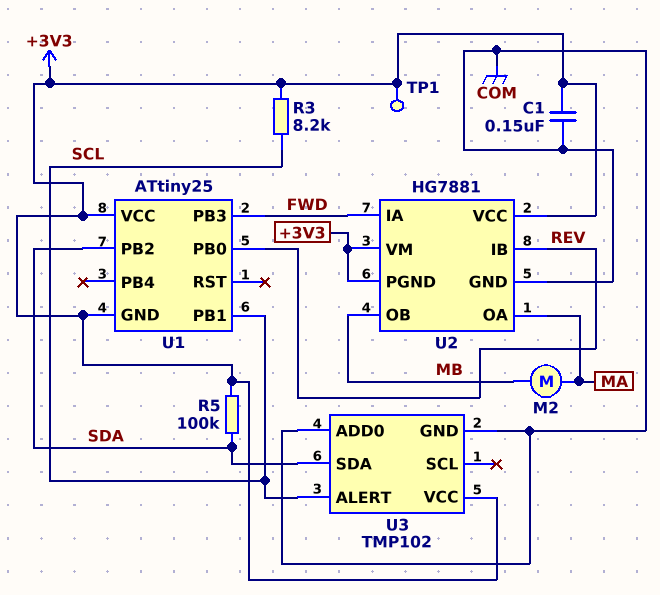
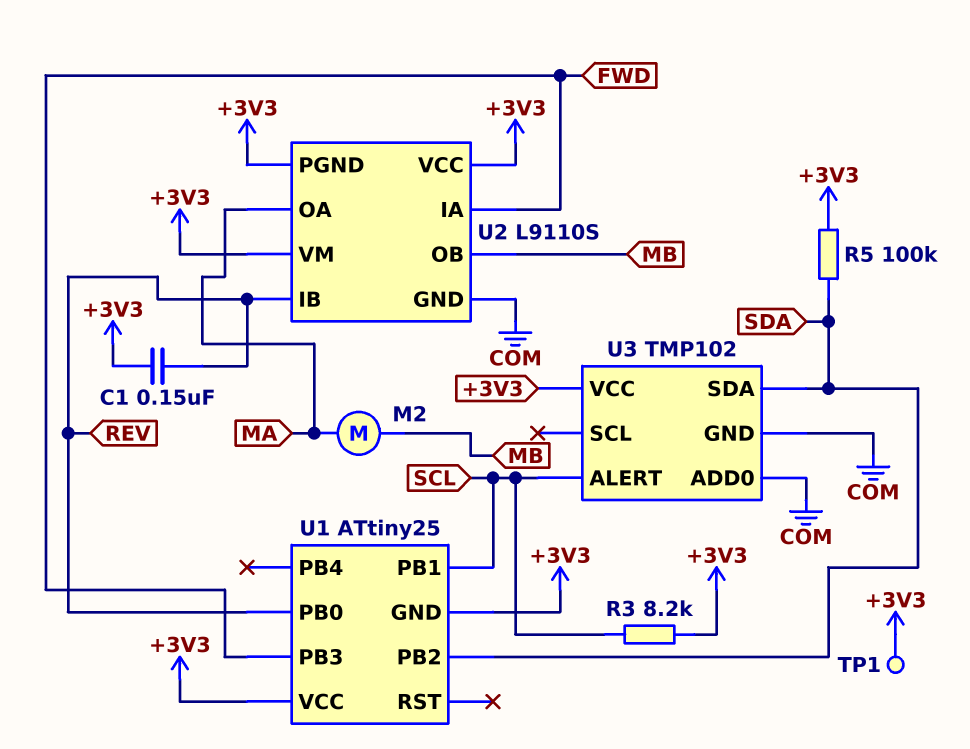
C1: 150nF (+3V3, COM) -> 150nF (+3V3, REV)
U2: HG7881 -> L9110S

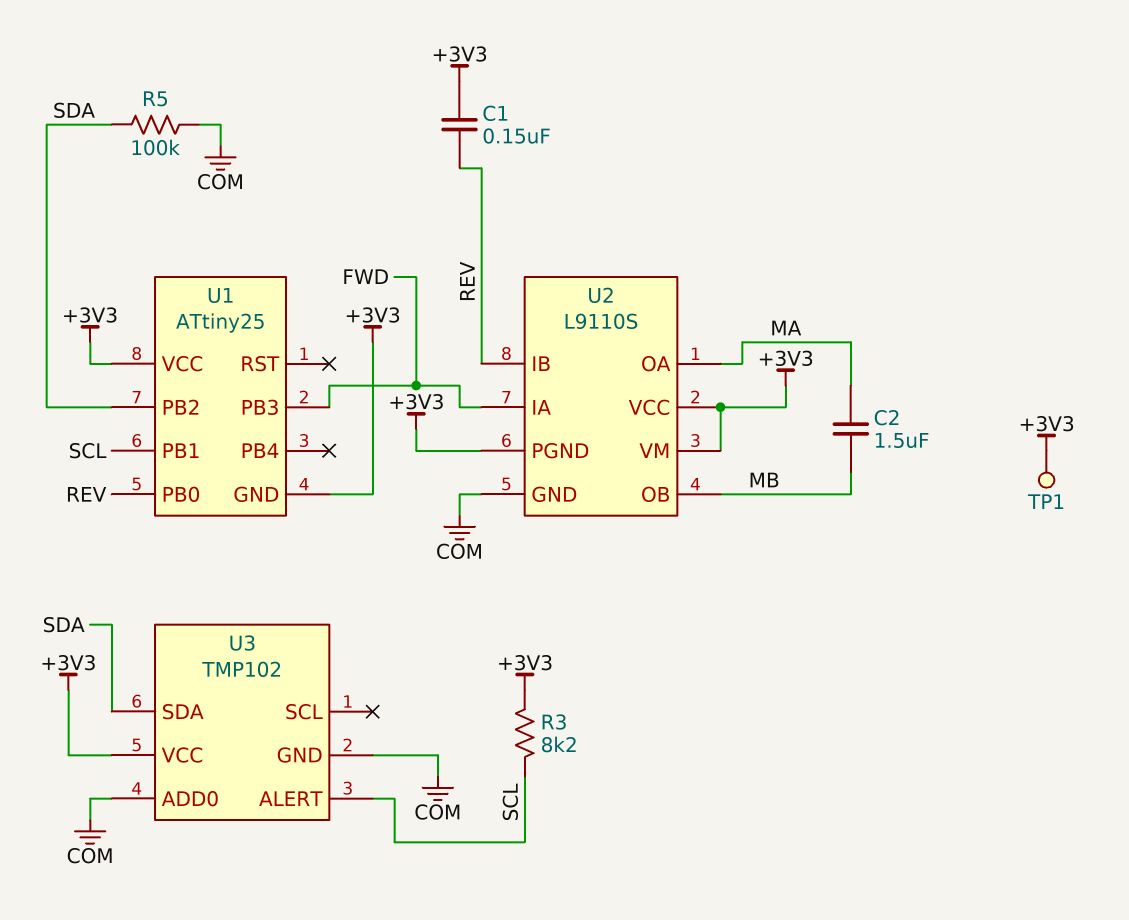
C2: none -> 1.5uF (MA, MB)
M2: motor (MA, MB) -> none
R5: 100k (+3V3, SDA) -> 100k (COM, SDA)

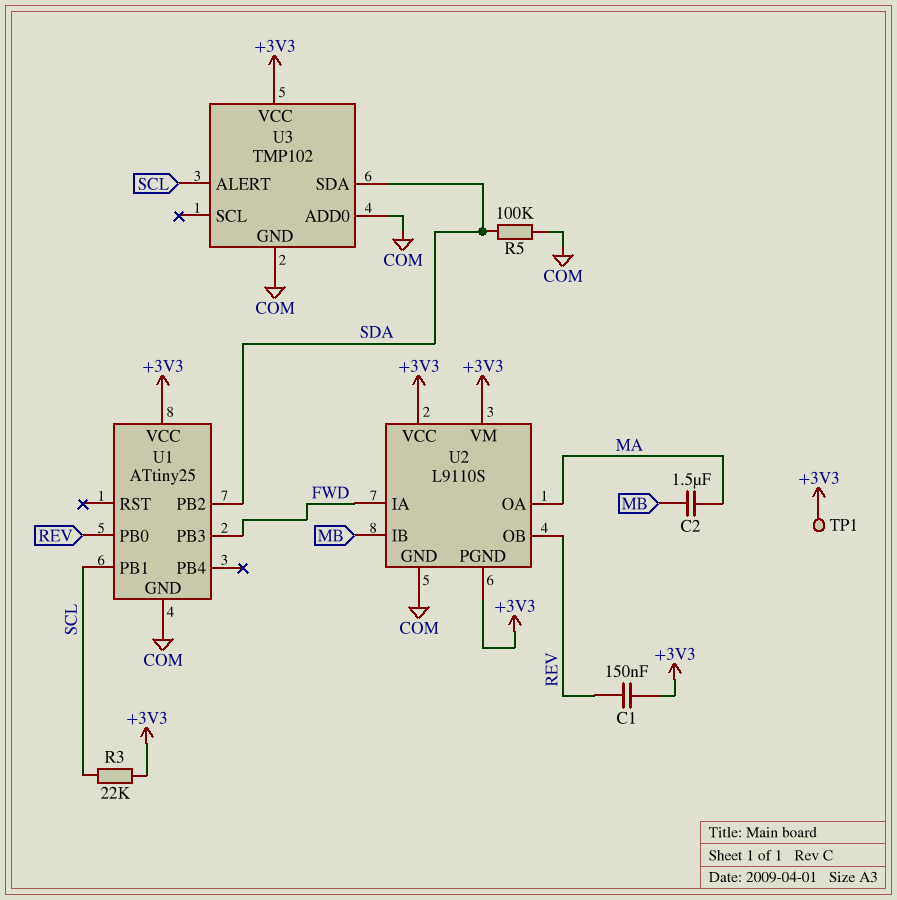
R3: 8.2k (+3V3, SCL) -> 22k (+3V3, SCL)
U1 pin GND: +3V3 -> COM
U2 pin IB: REV -> MB
U2 pin OB: MB -> REV

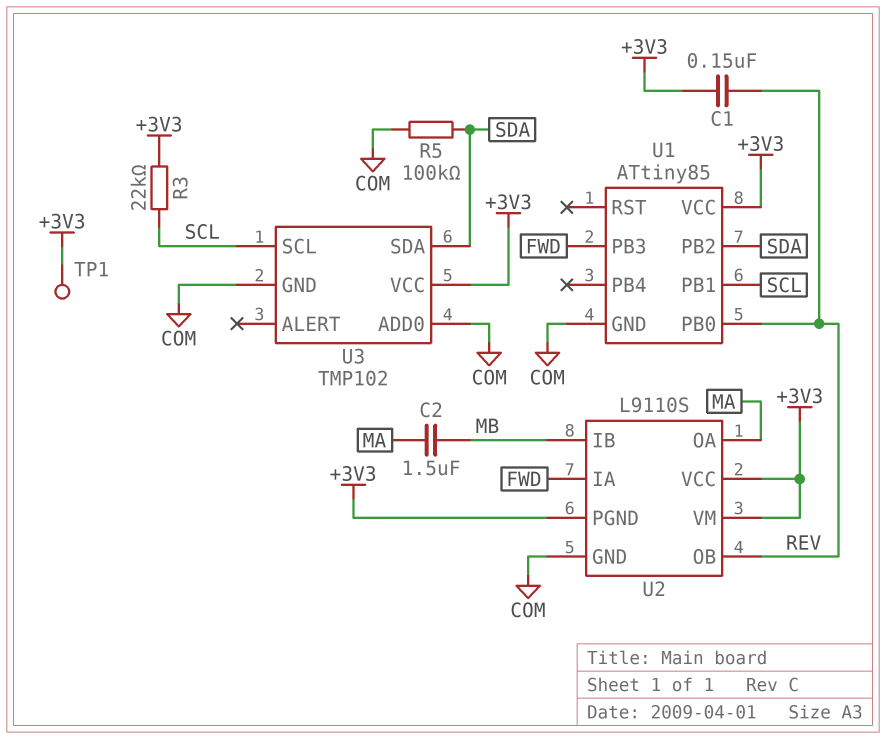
U1: ATtiny25 -> ATtiny85
U3 pin ALERT: SCL -> none
U3 pin SCL: none -> SCL

